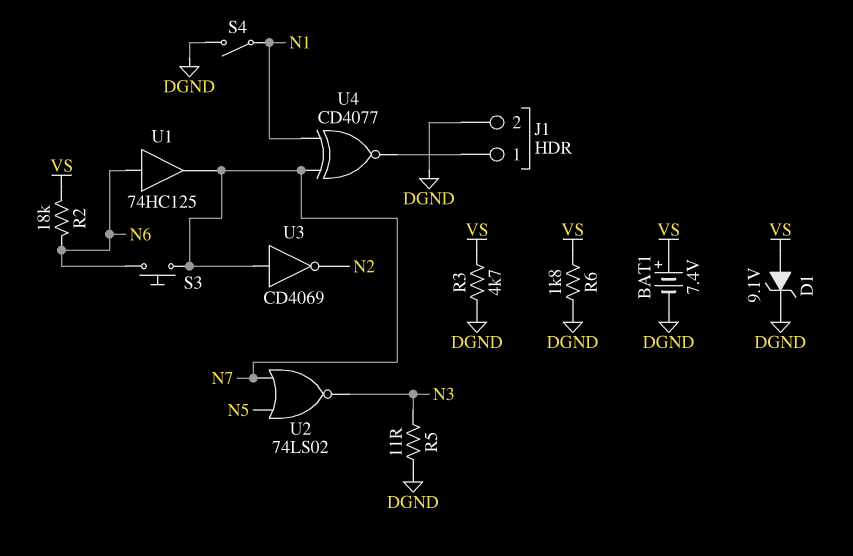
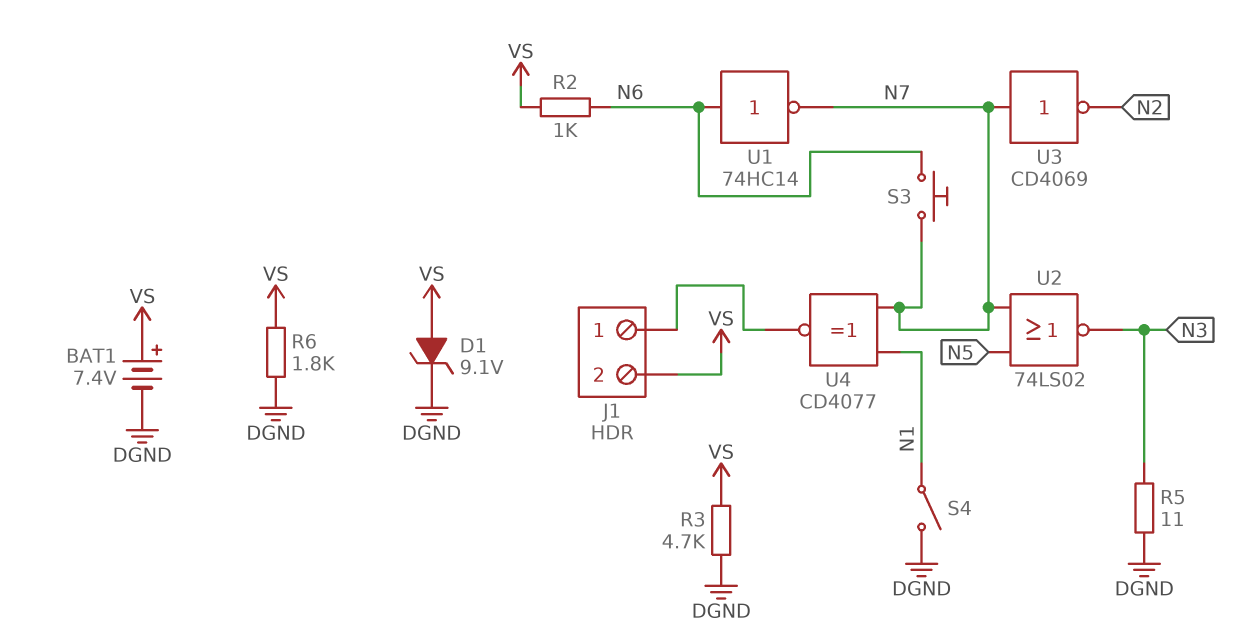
J1 pin 2: DGND -> VS
R2: 18k (N6, VS) -> 1k (N6, VS)
U1: buffer 74HC125 (in N6, out N7) -> NOT 74HC14 (in N6, out N7)

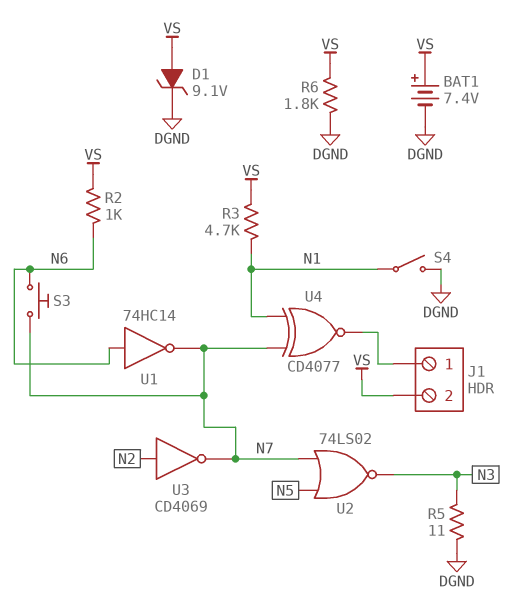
R3: 4.7k (DGND, VS) -> 4.7k (N1, VS)
U3: NOT CD4069 (in N7, out N2) -> NOT CD4069 (in N2, out N7)

